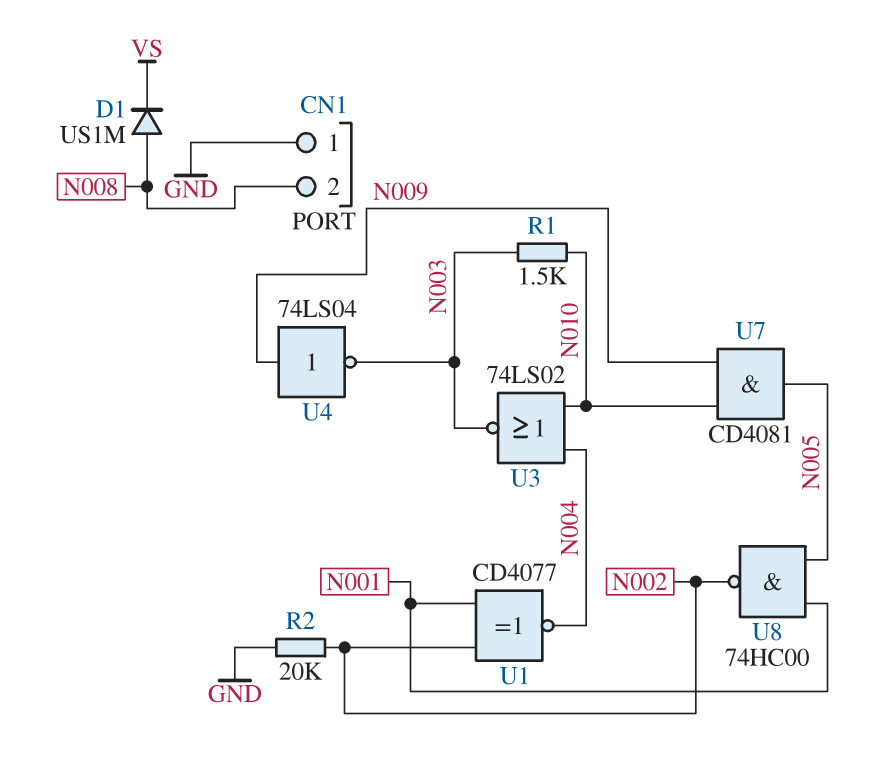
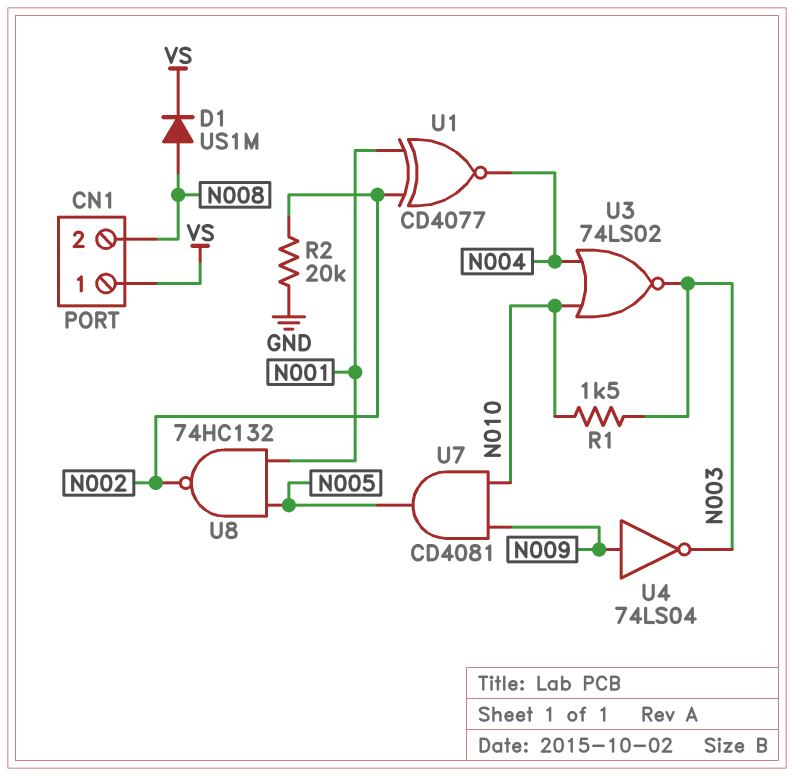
CN1 pin 1: GND -> VS
U8: NAND 74HC00 (in N001, in N005, out N002) -> NAND 74HC132 (in N001, in N005, out N002)

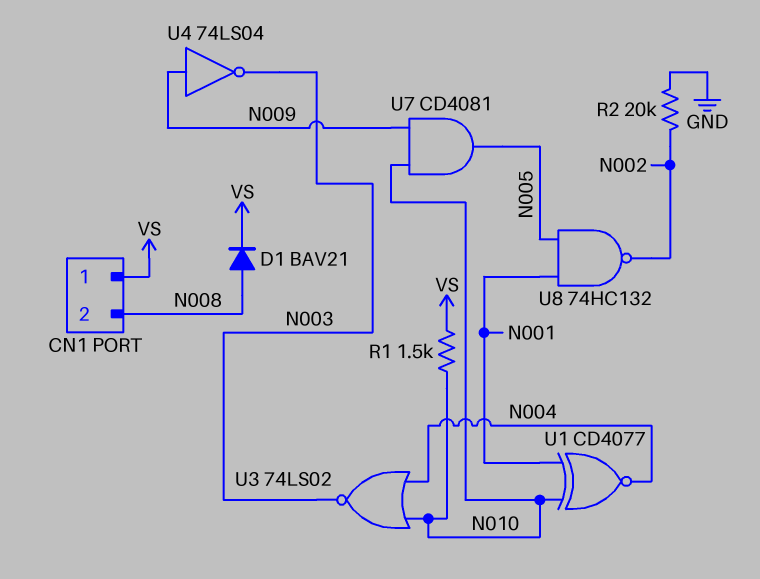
D1: diode US1M (A N008, K VS) -> diode BAV21 (A N008, K VS)
R1: 1.5k (N003, N010) -> 1.5k (N010, VS)
U1: XNOR CD4077 (in N001, in N002, out N004) -> XNOR CD4077 (in N001, in N010, out N004)

